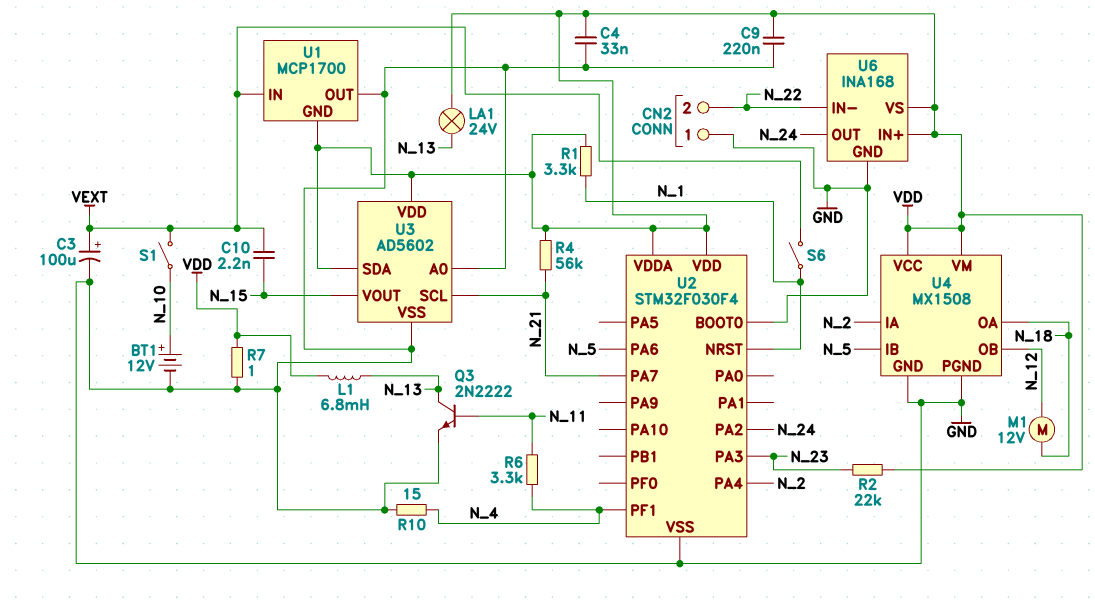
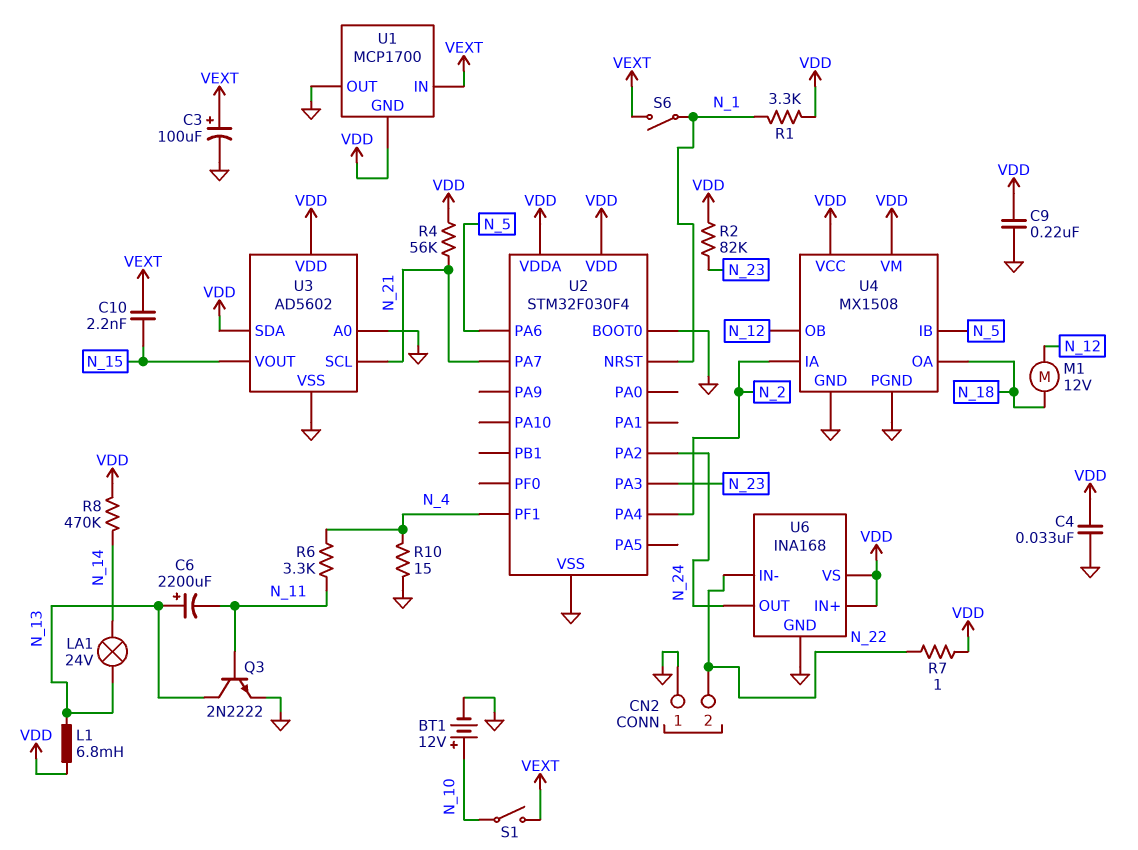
C6: none -> 2200uF (plus N_13, minus N_11)
LA1: lamp 24V (N_13, VDD) -> lamp 24V (N_13, N_14)
R2: 22k (N_23, VDD) -> 82k (N_23, VDD)
R7: 1 (GND, VDD) -> 1 (N_22, VDD)
R8: none -> 470k (N_14, VDD)

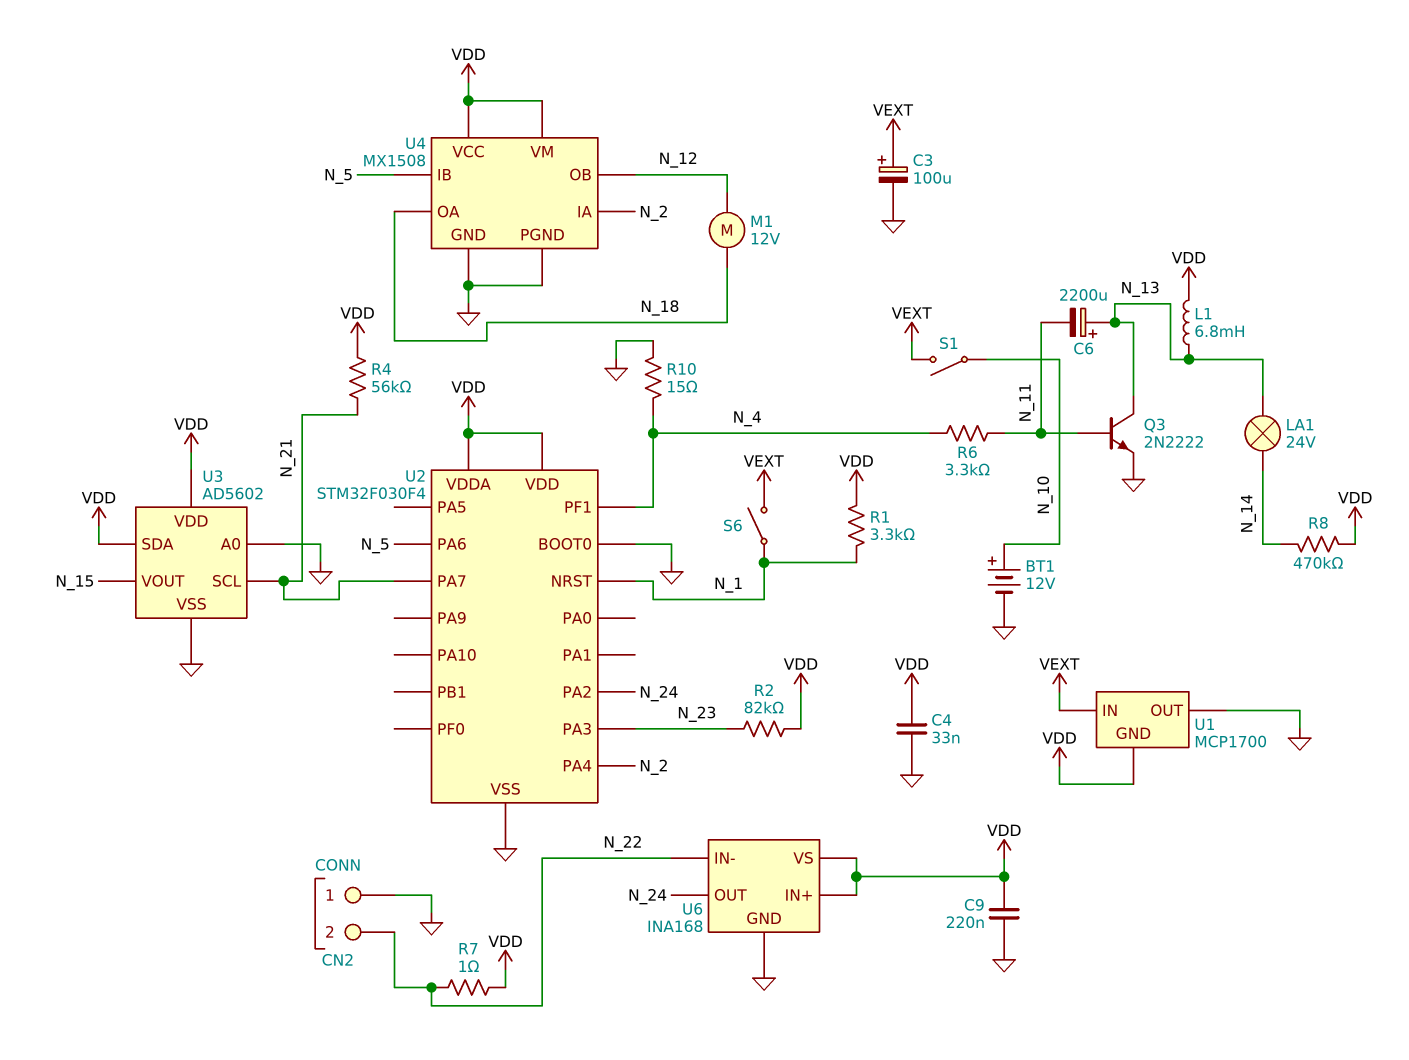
C10: 2.2nF (N_15, VEXT) -> none

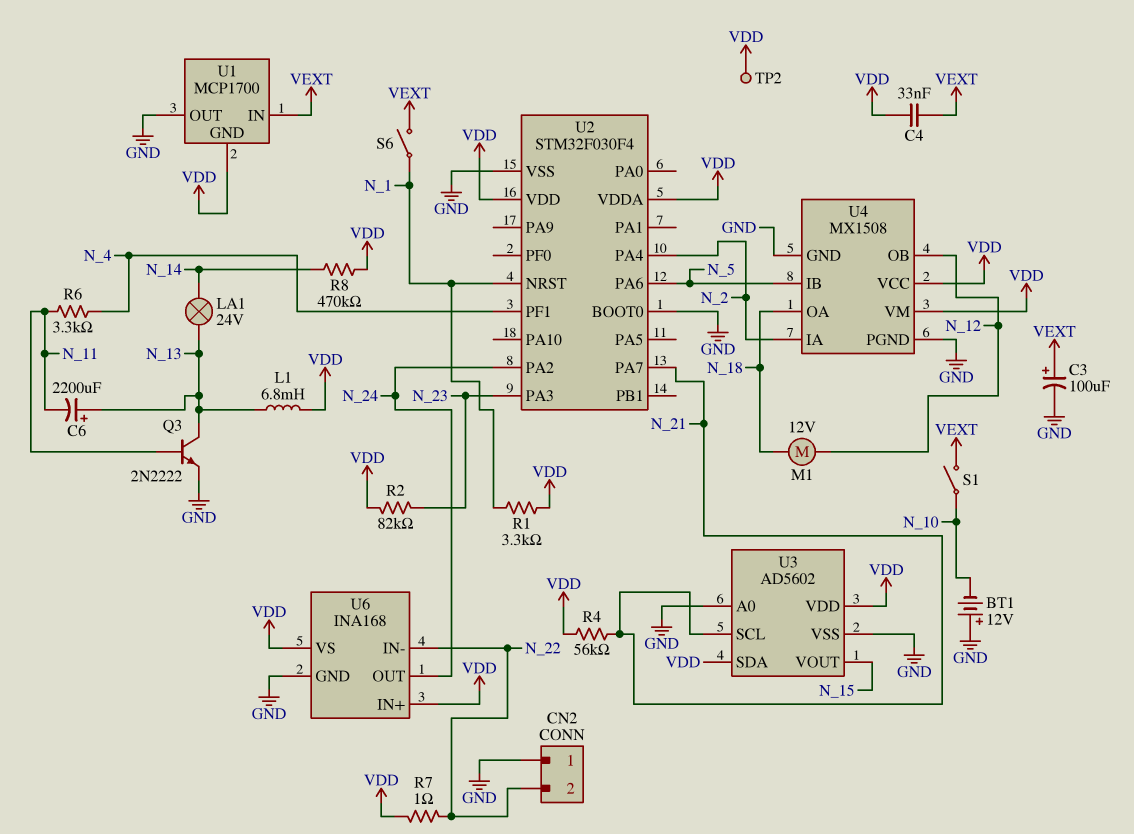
BT1: 12V (plus N_10, minus GND) -> 12V (plus GND, minus N_10)
C4: 33nF (GND, VDD) -> 33nF (VDD, VEXT)
C9: 220nF (GND, VDD) -> none
R10: 15 (GND, N_4) -> none
TP2: none -> test point (VDD)

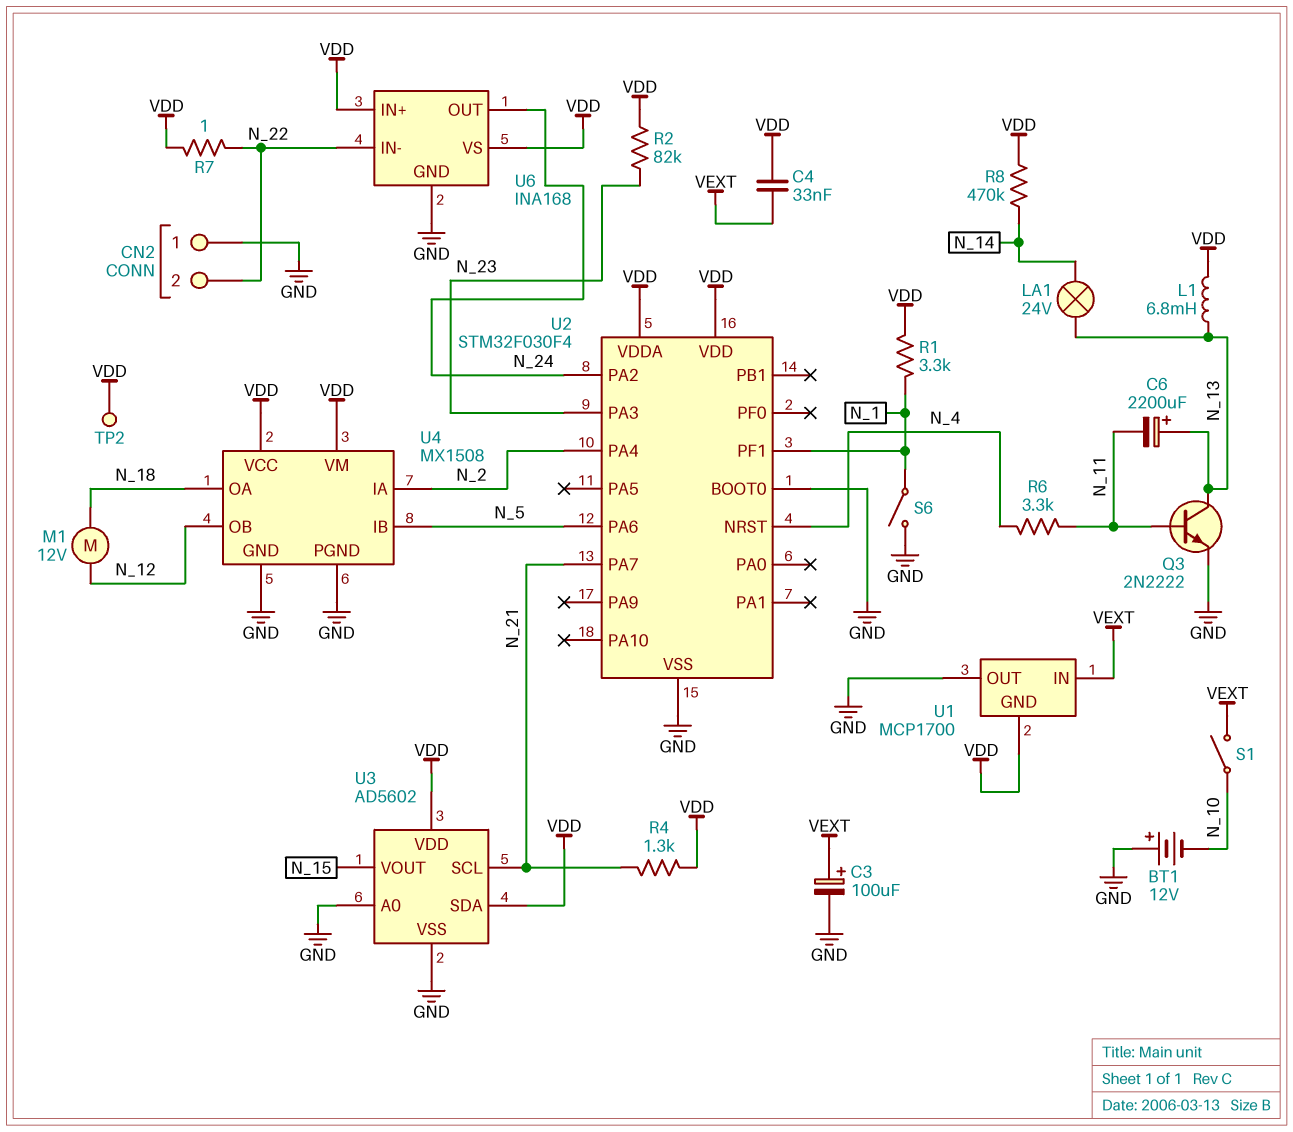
R4: 56k (N_21, VDD) -> 1.3k (N_21, VDD)
S6: switch (N_1, VEXT) -> switch (GND, N_1)
U2 pin NRST: N_1 -> N_4
U2 pin PF1: N_4 -> N_1

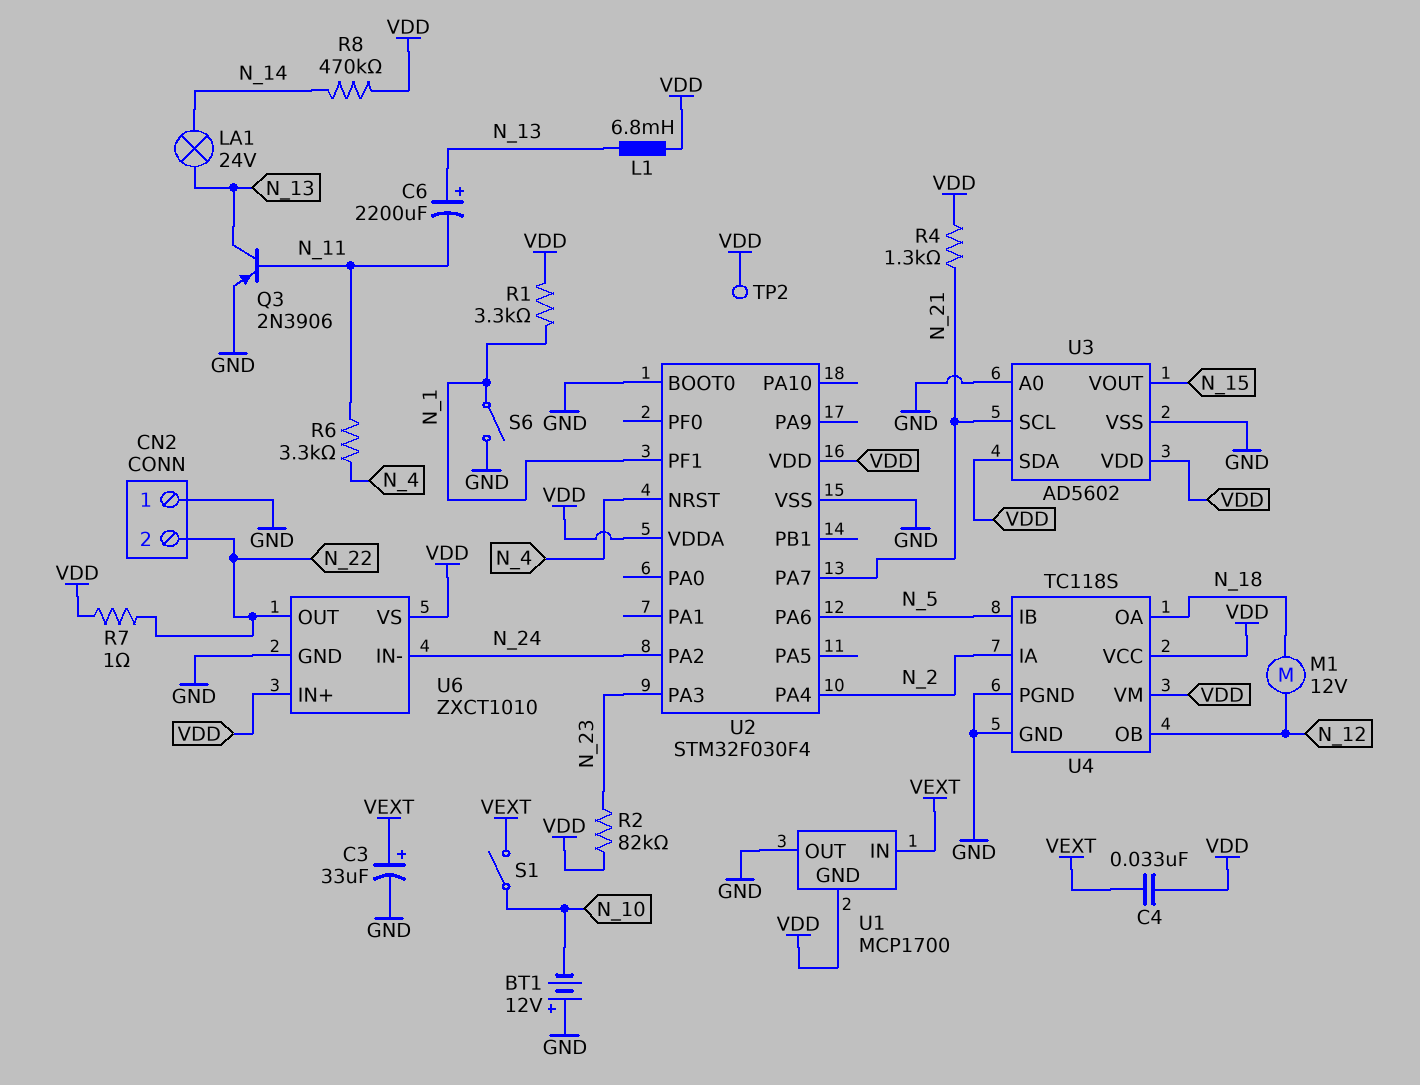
C3: 100uF (plus VEXT, minus GND) -> 33uF (plus VEXT, minus GND)
Q3: NPN 2N2222 (B N_11, C N_13, E GND) -> PNP 2N3906 (B N_11, C N_13, E GND)
U4: MX1508 -> TC118S
U6: INA168 -> ZXCT1010
U6 pin IN-: N_22 -> N_24
U6 pin OUT: N_24 -> N_22

